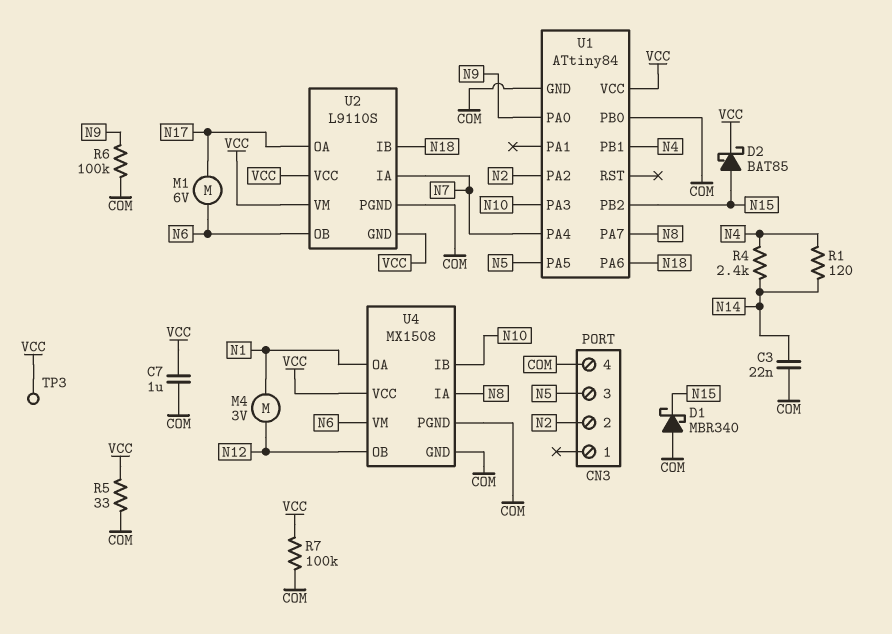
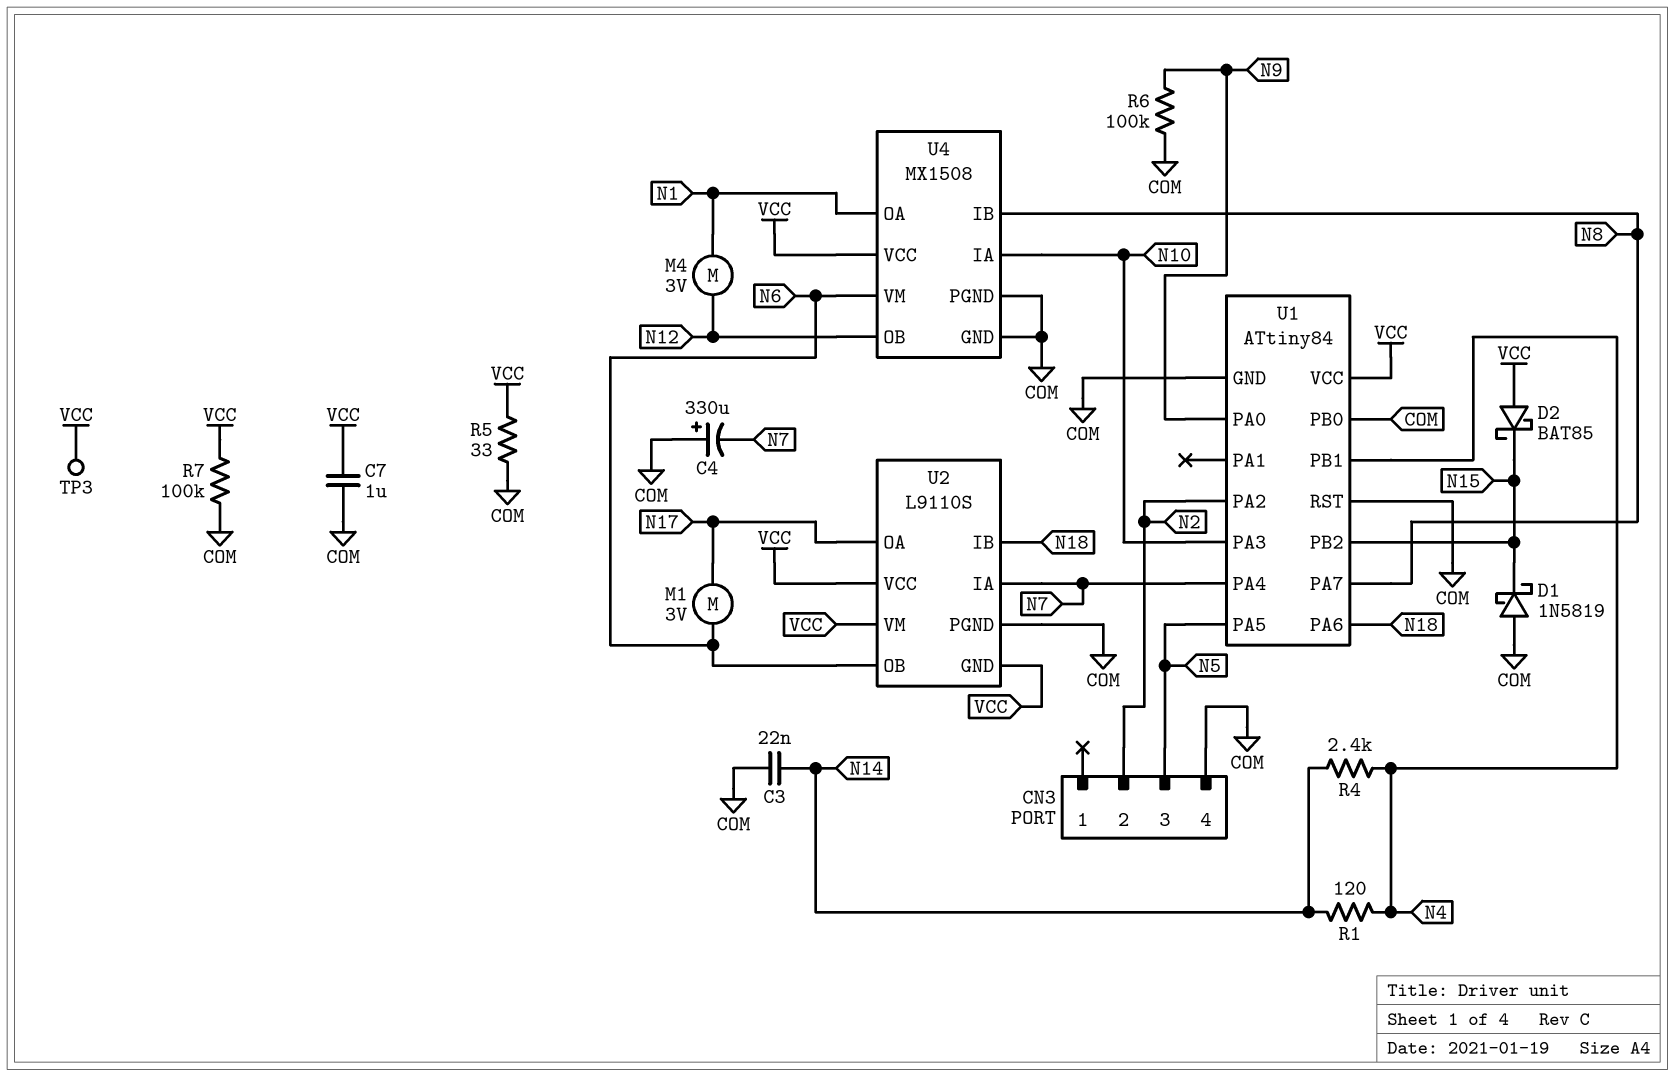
C4: none -> 330uF (plus COM, minus N7)
D1: schottky MBR340 (A COM, K N15) -> schottky 1N5819 (A COM, K N15)
D2: schottky BAT85 (A N15, K VCC) -> schottky BAT85 (A VCC, K N15)
M1: motor 6V (N6, N17) -> motor 3V (N6, N17)
U1 pin RST: none -> COM
U4 pin IA: N8 -> N10
U4 pin IB: N10 -> N8

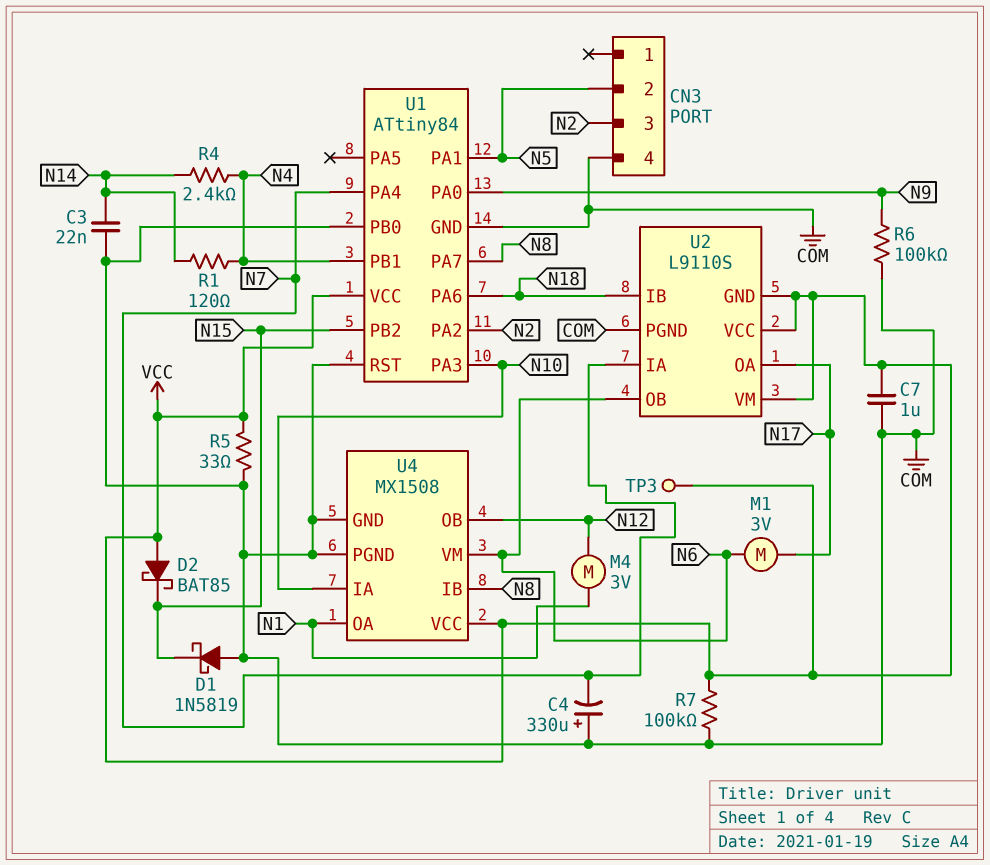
CN3 pin 2: N2 -> N5
CN3 pin 3: N5 -> N2
U1 pin PA1: none -> N5
U1 pin PA5: N5 -> none

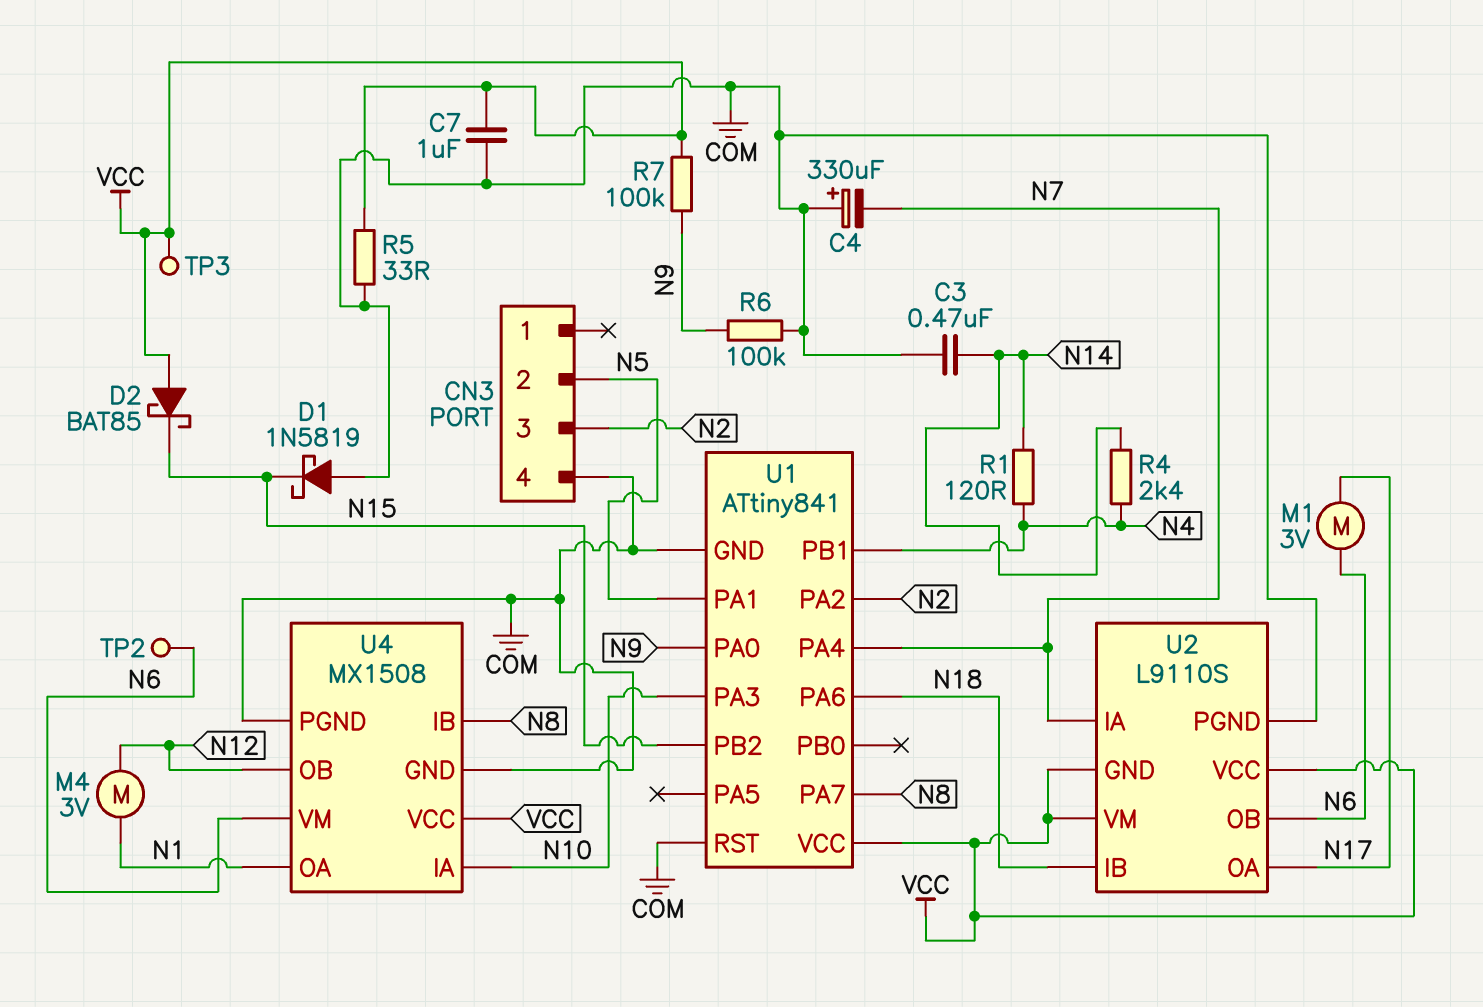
C3: 22nF (COM, N14) -> 470nF (COM, N14)
R7: 100k (COM, VCC) -> 100k (N9, VCC)
TP2: none -> test point (N6)
U1: ATtiny84 -> ATtiny841
U1 pin PB0: COM -> none

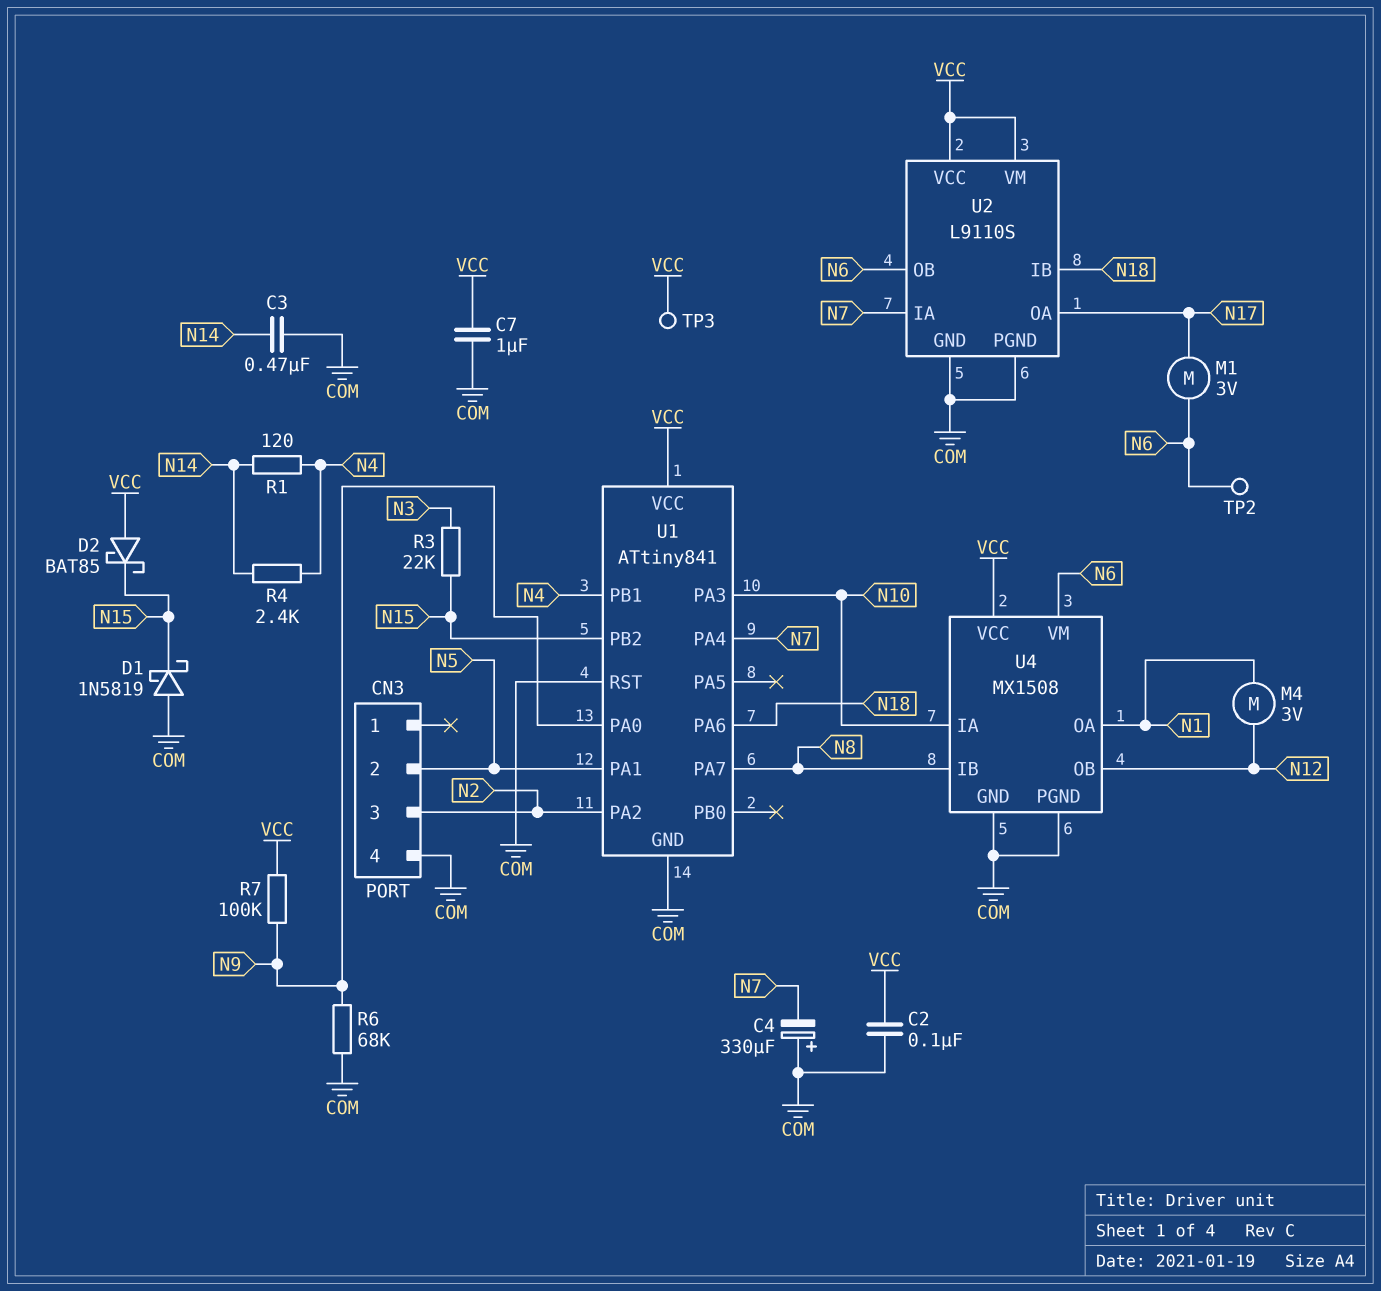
C2: none -> 100nF (COM, VCC)
R3: none -> 22k (N3, N15)
R5: 33 (COM, VCC) -> none
R6: 100k (COM, N9) -> 68k (COM, N9)
U2 pin GND: VCC -> COM

